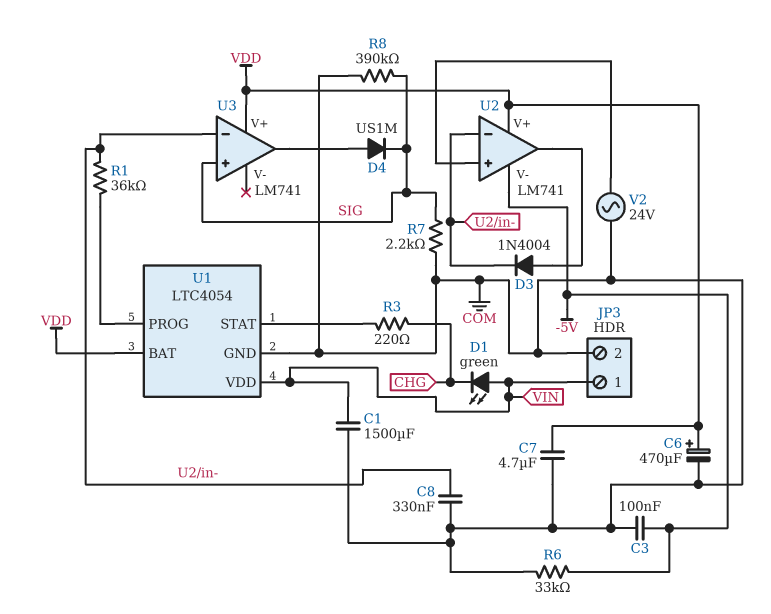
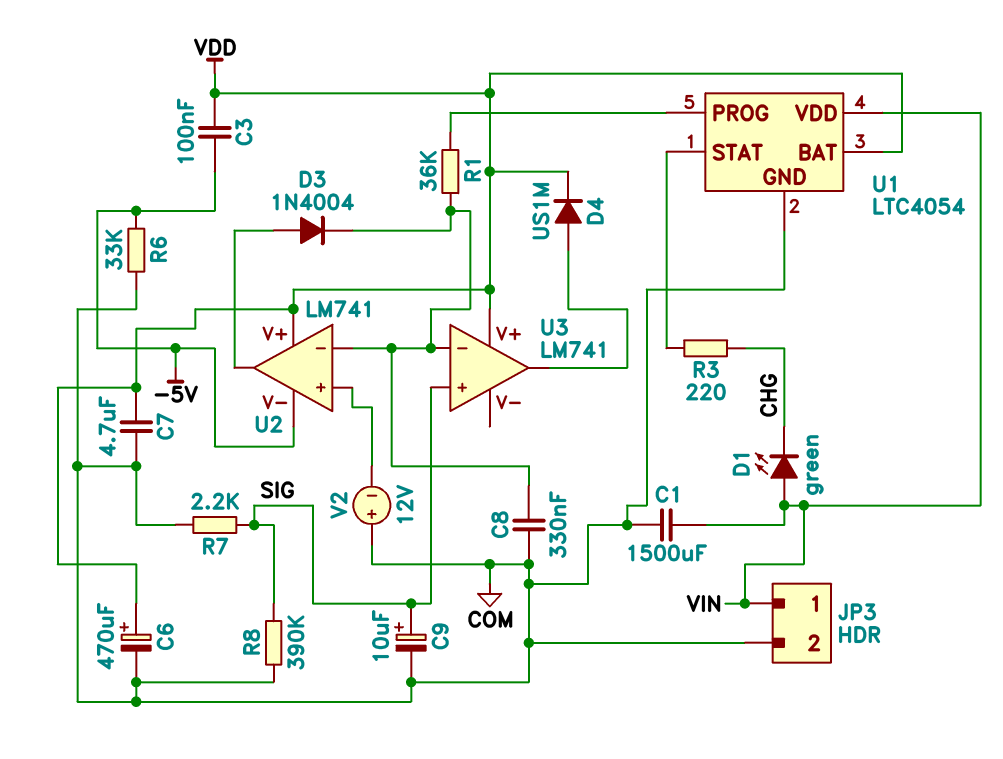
C3: 100nF (-5V, COM) -> 100nF (-5V, VDD)
C9: none -> 10uF (plus SIG, minus COM)
D4: diode US1M (A U3/out, K SIG) -> diode US1M (A U3/out, K VDD)
V2: AC 24V (COM, U2/in+) -> 12V (plus COM, minus U2/in+)

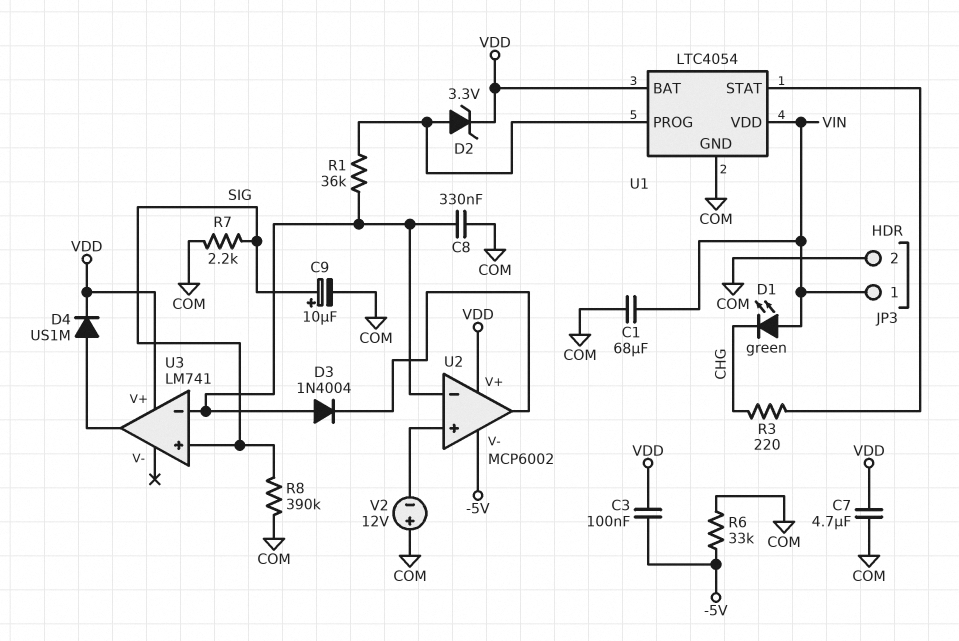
C1: 1500uF (COM, VIN) -> 68uF (COM, VIN)
C6: 470uF (plus VDD, minus COM) -> none
D2: none -> zener 3.3V (A U1/PROG, K VDD)
D3: diode 1N4004 (A U2/out, K U2/in-) -> diode 1N4004 (A U2/in-, K U2/out)
U2: LM741 -> MCP6002

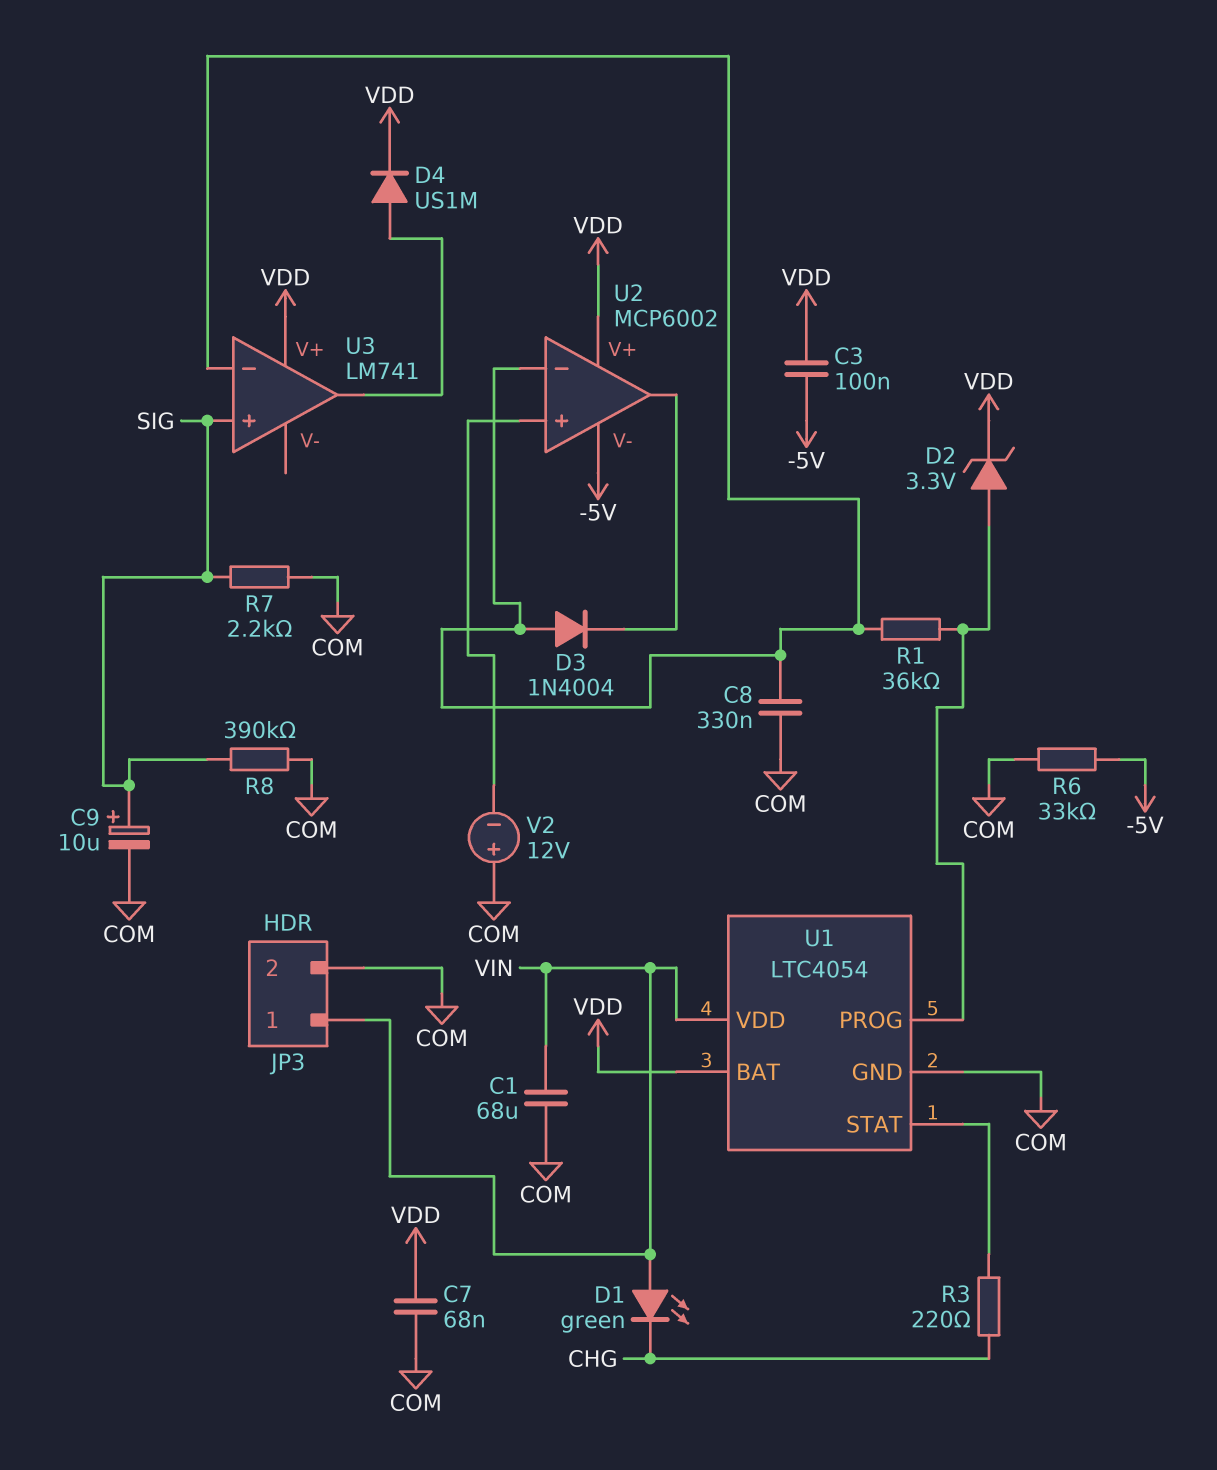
C7: 4.7uF (COM, VDD) -> 68nF (COM, VDD)

